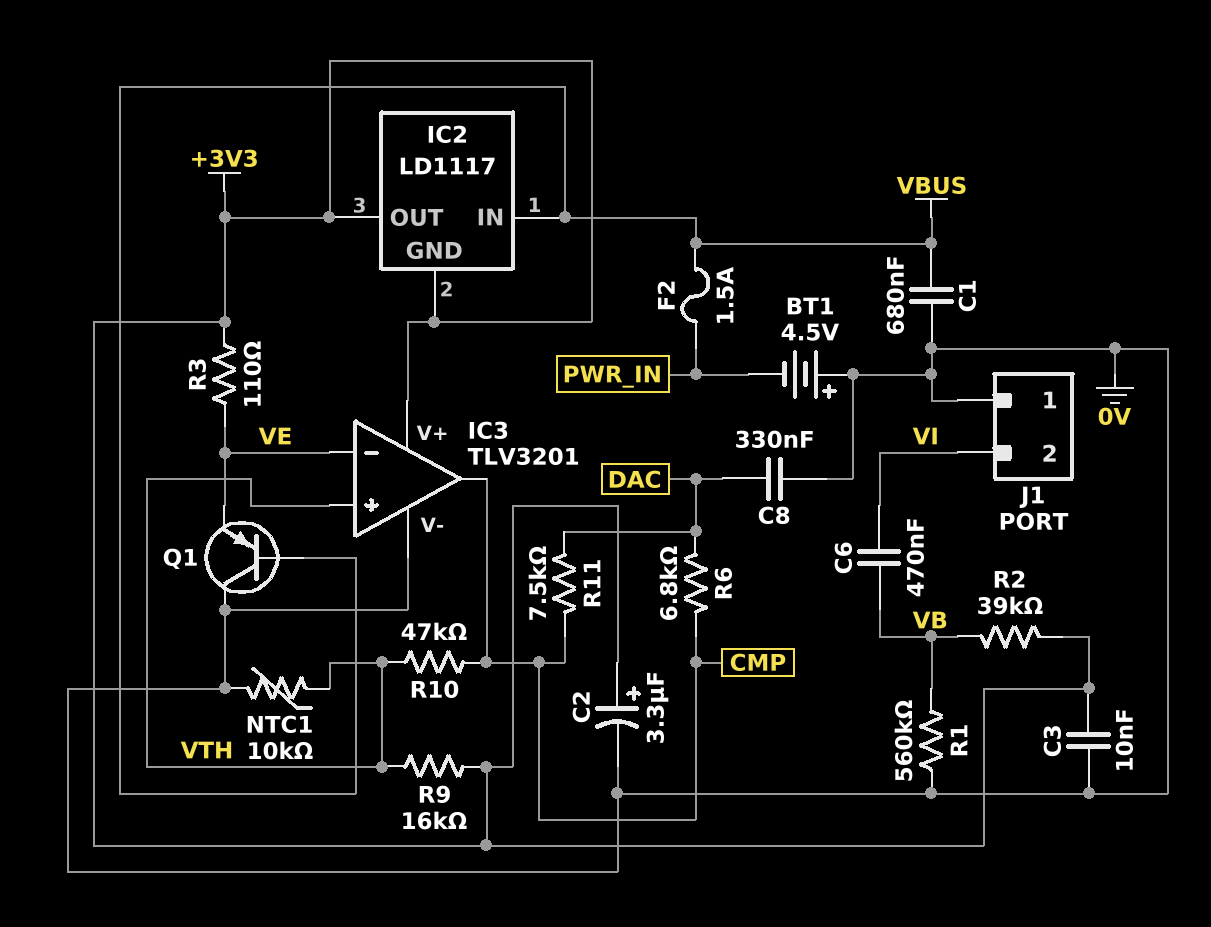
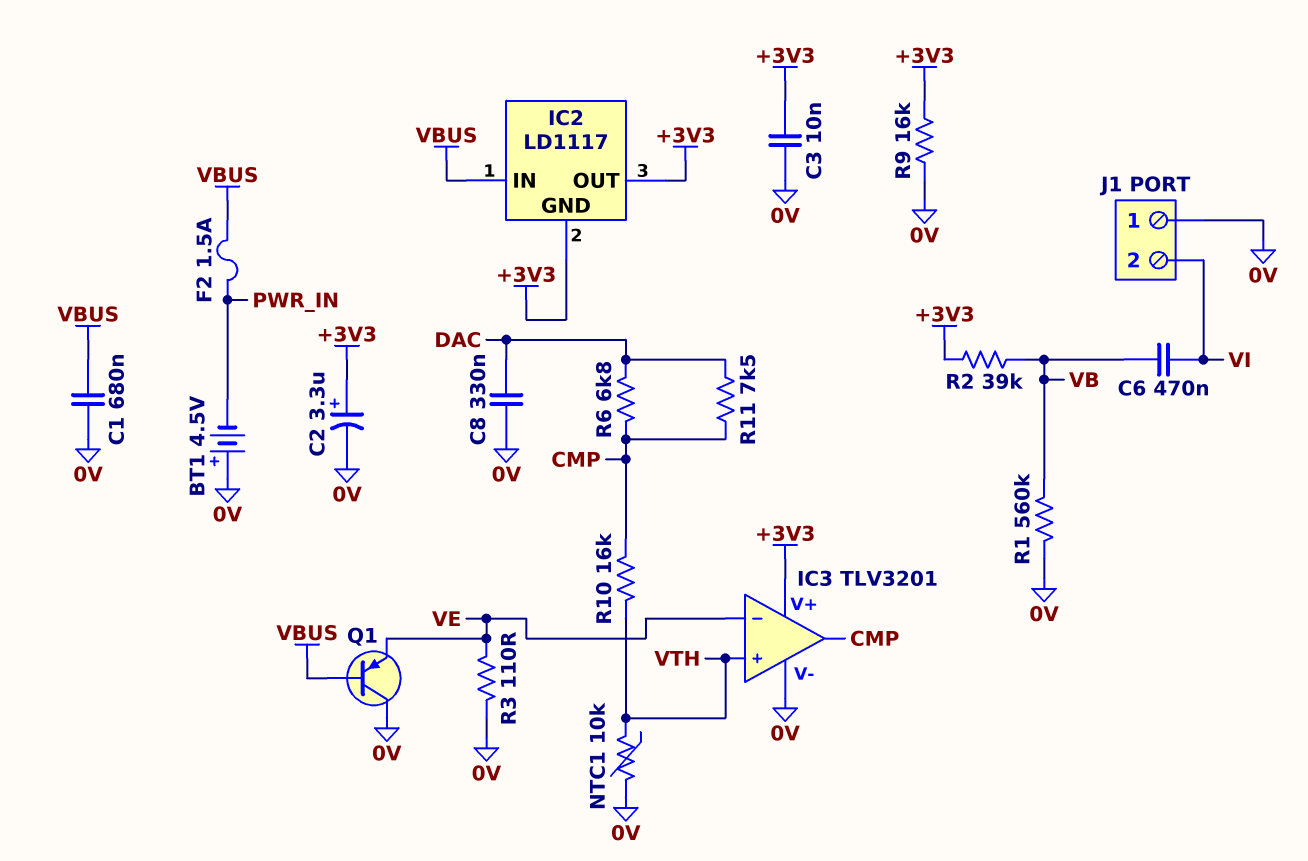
R3: 110 (+3V3, VE) -> 110 (0V, VE)
R9: 16k (+3V3, VTH) -> 16k (+3V3, 0V)
R10: 47k (CMP, VTH) -> 16k (CMP, VTH)

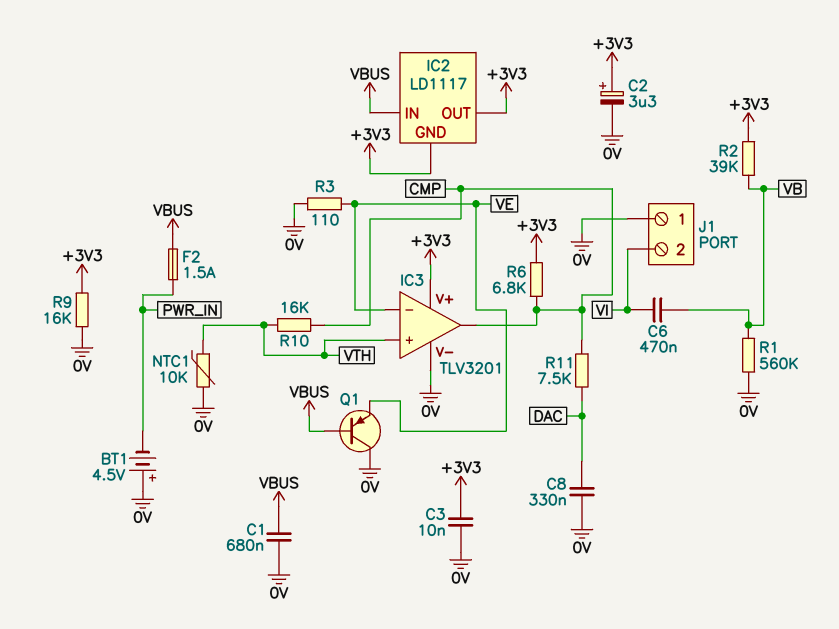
R6: 6.8k (CMP, DAC) -> 6.8k (+3V3, CMP)

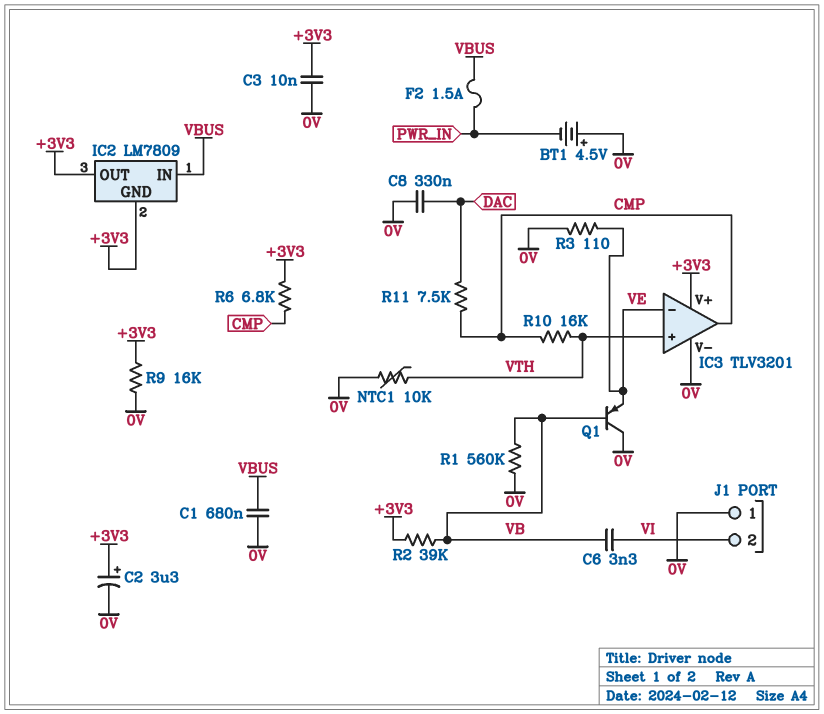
C6: 470nF (VB, VI) -> 3.3nF (VB, VI)
IC2: LD1117 -> LM7809
Q1: PNP (B VBUS, C 0V, E VE) -> PNP (B VB, C 0V, E VE)

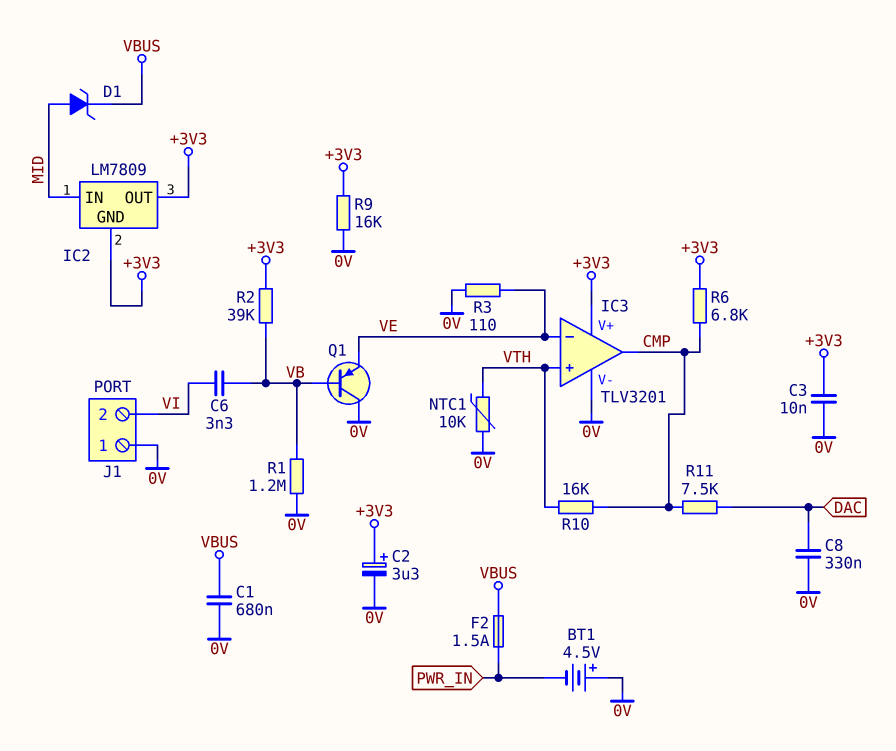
D1: none -> zener (A MID, K VBUS)
IC2 pin IN: VBUS -> MID
R1: 560k (0V, VB) -> 1.2M (0V, VB)

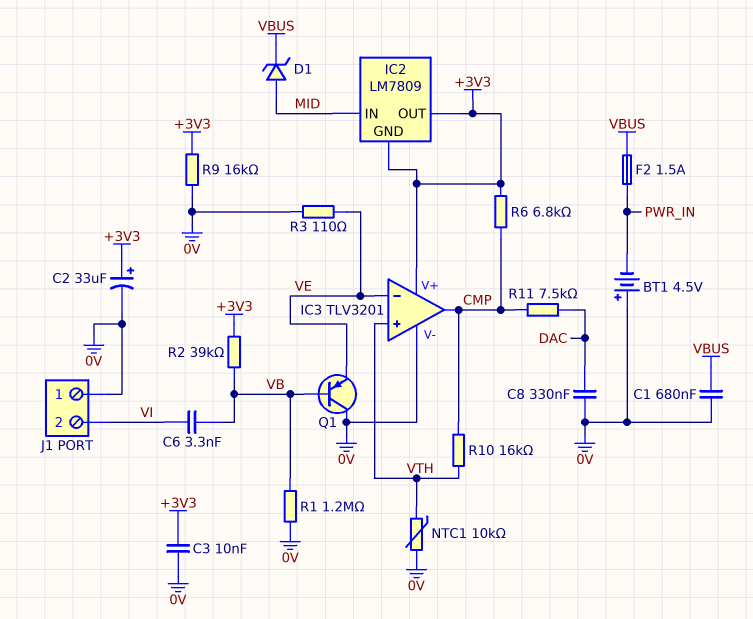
C2: 3.3uF (plus +3V3, minus 0V) -> 33uF (plus +3V3, minus 0V)

